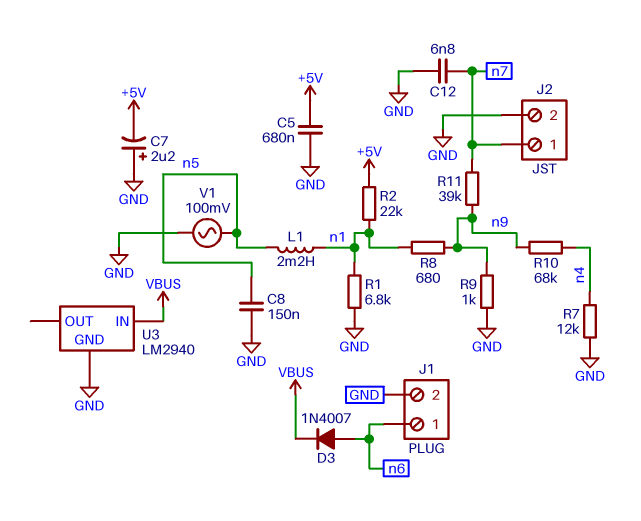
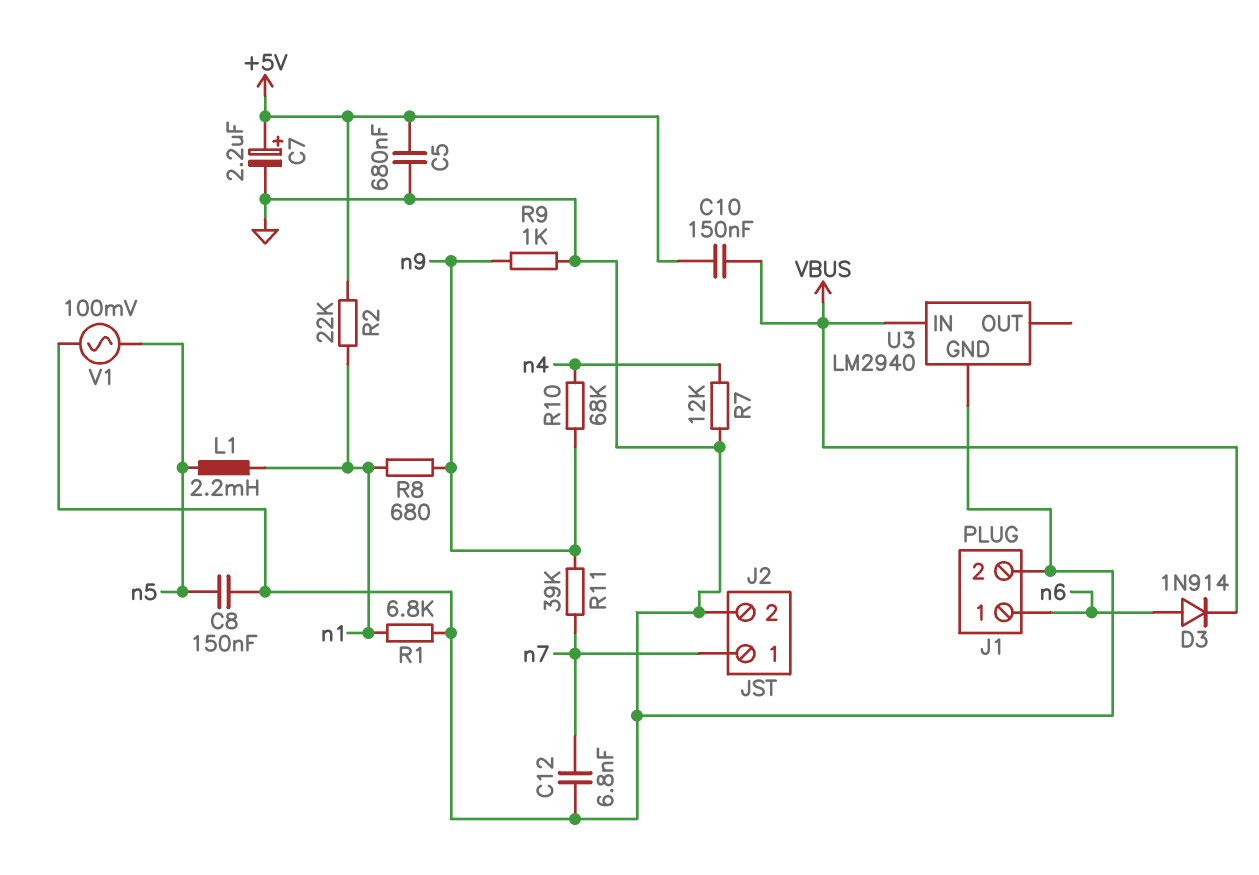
C7: 2.2uF (plus GND, minus +5V) -> 2.2uF (plus +5V, minus GND)
C10: none -> 150nF (+5V, VBUS)
D3: diode 1N4007 (A n6, K VBUS) -> diode 1N914 (A n6, K VBUS)

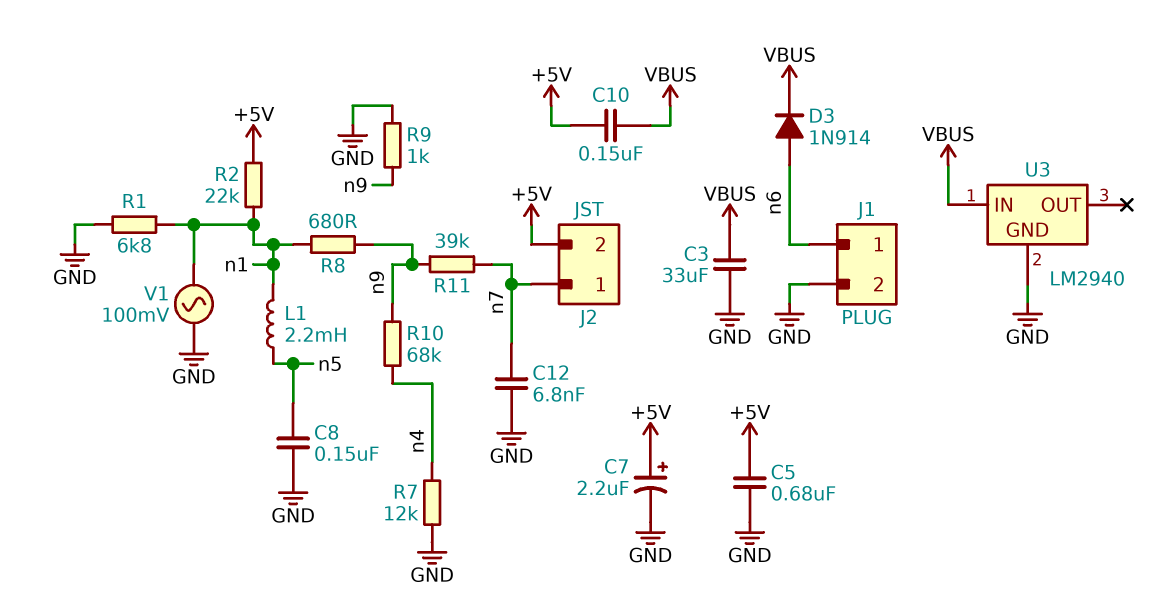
C3: none -> 33uF (GND, VBUS)
J2 pin 2: GND -> +5V
V1: AC 100mV (GND, n5) -> AC 100mV (GND, n1)

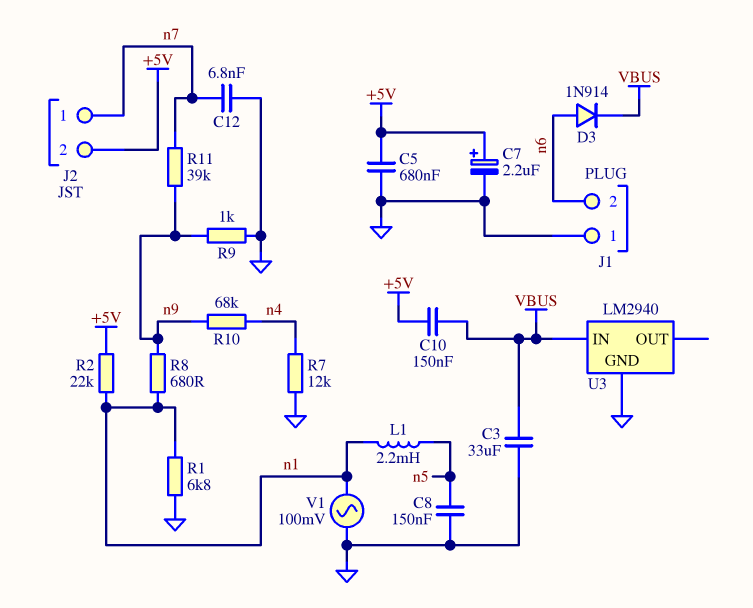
J1 pin 1: n6 -> GND
J1 pin 2: GND -> n6

